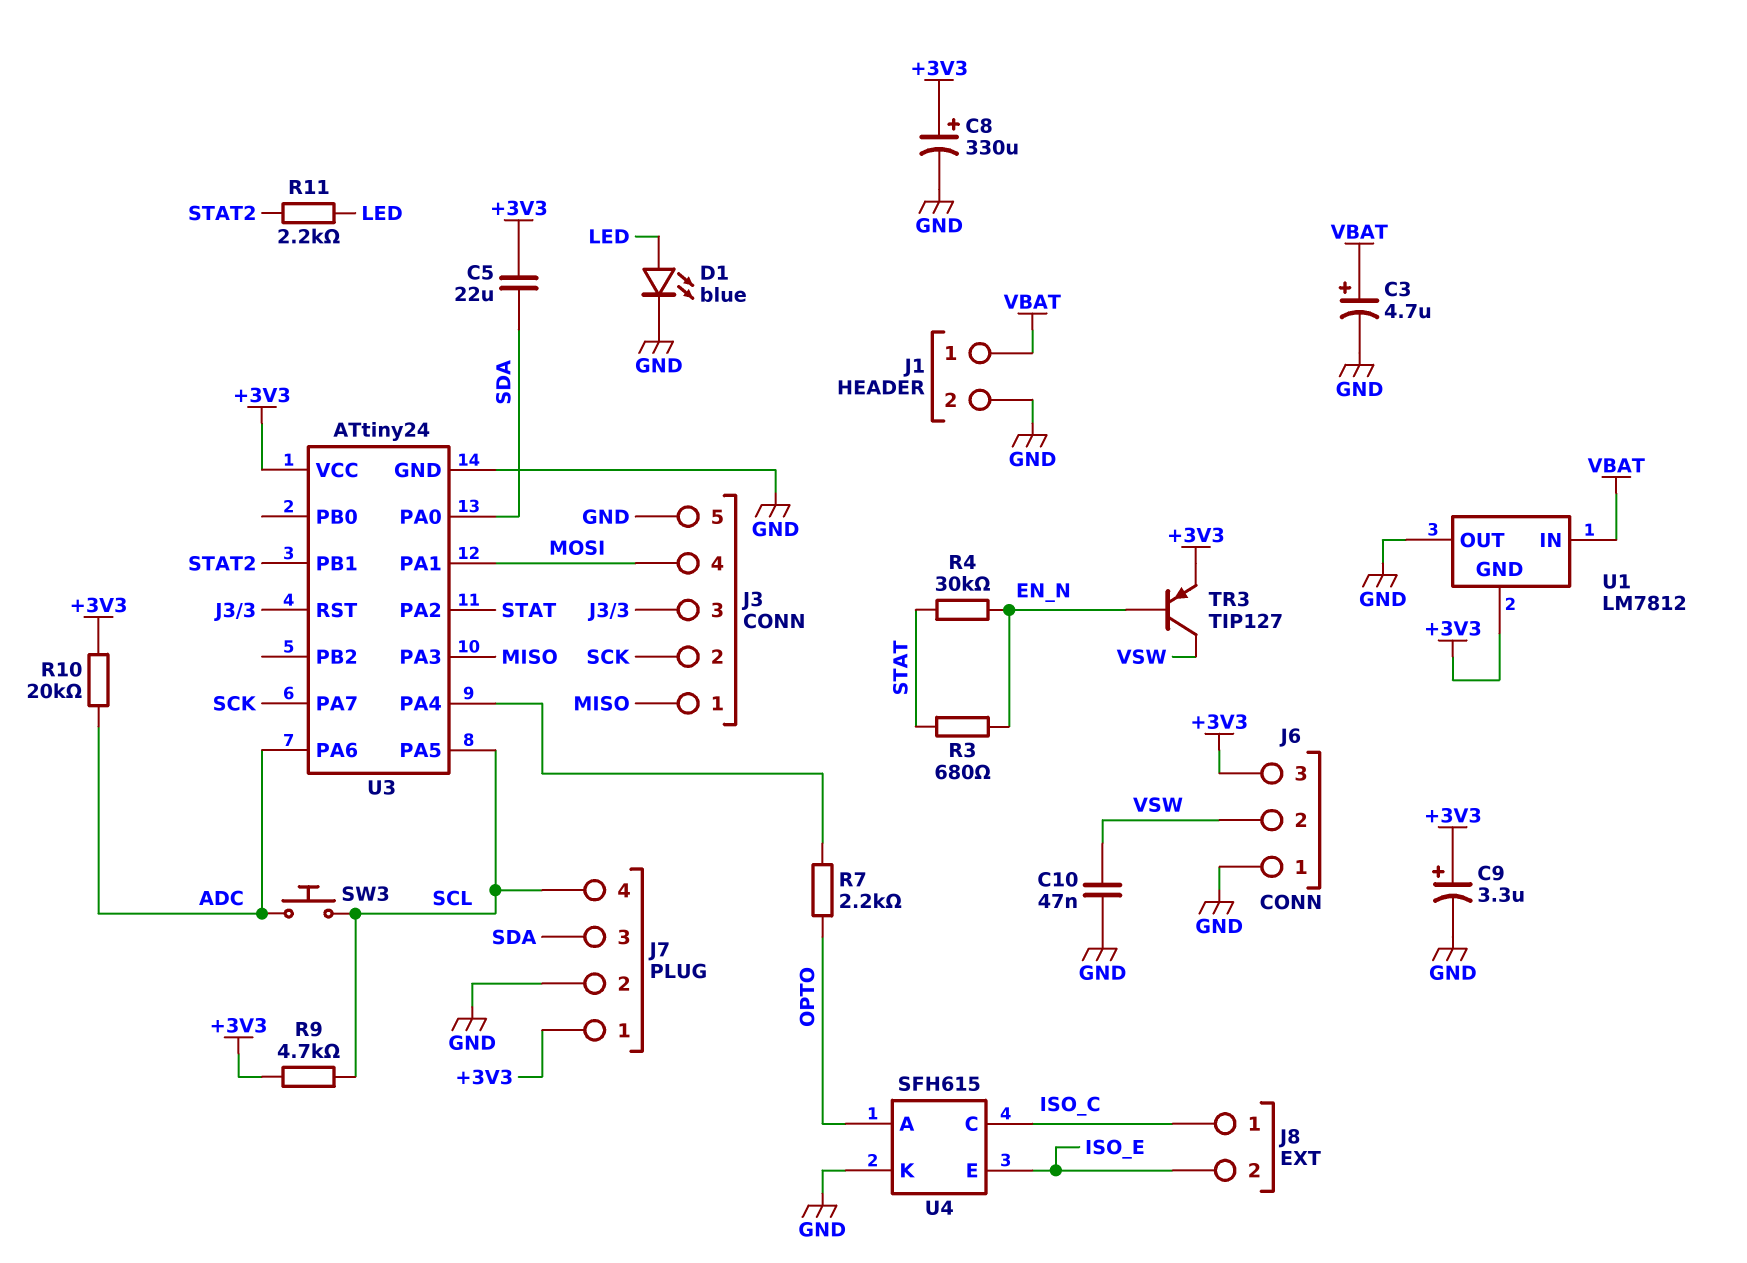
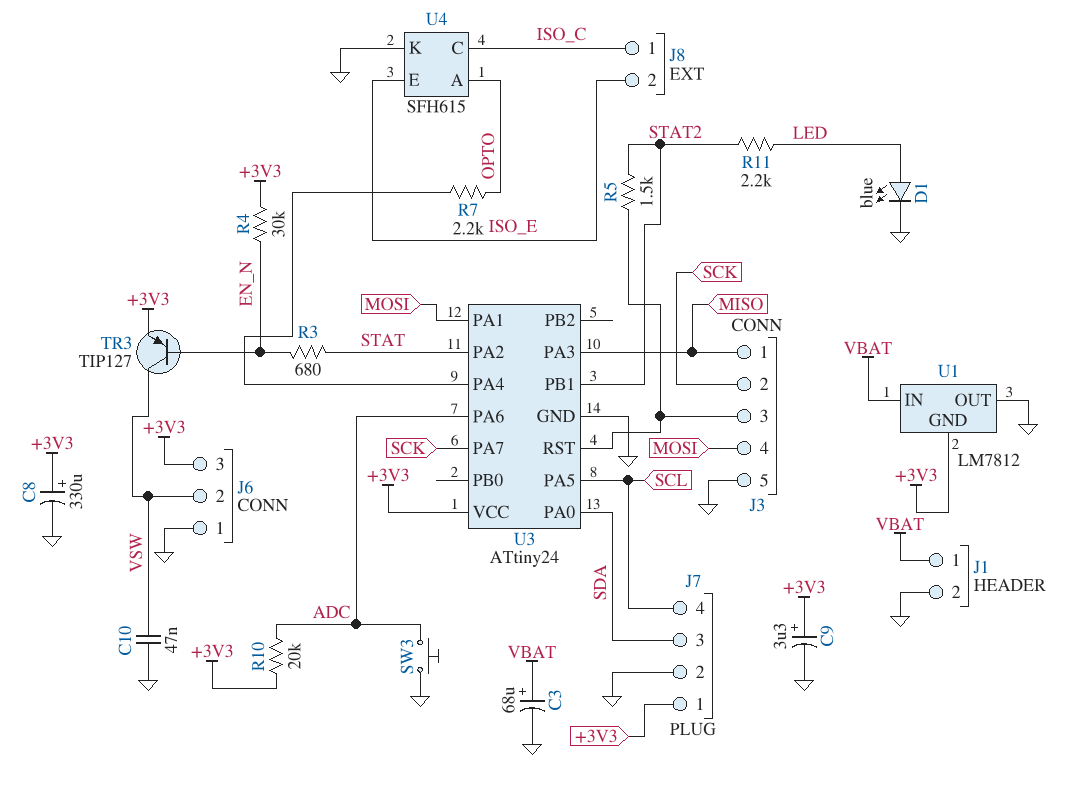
C3: 4.7uF (plus VBAT, minus GND) -> 68uF (plus VBAT, minus GND)
C5: 22uF (+3V3, SDA) -> none
R4: 30k (EN_N, STAT) -> 30k (+3V3, EN_N)
R5: none -> 1.5k (J3/3, STAT2)
R9: 4.7k (+3V3, SCL) -> none
SW3: button (ADC, SCL) -> button (ADC, GND)

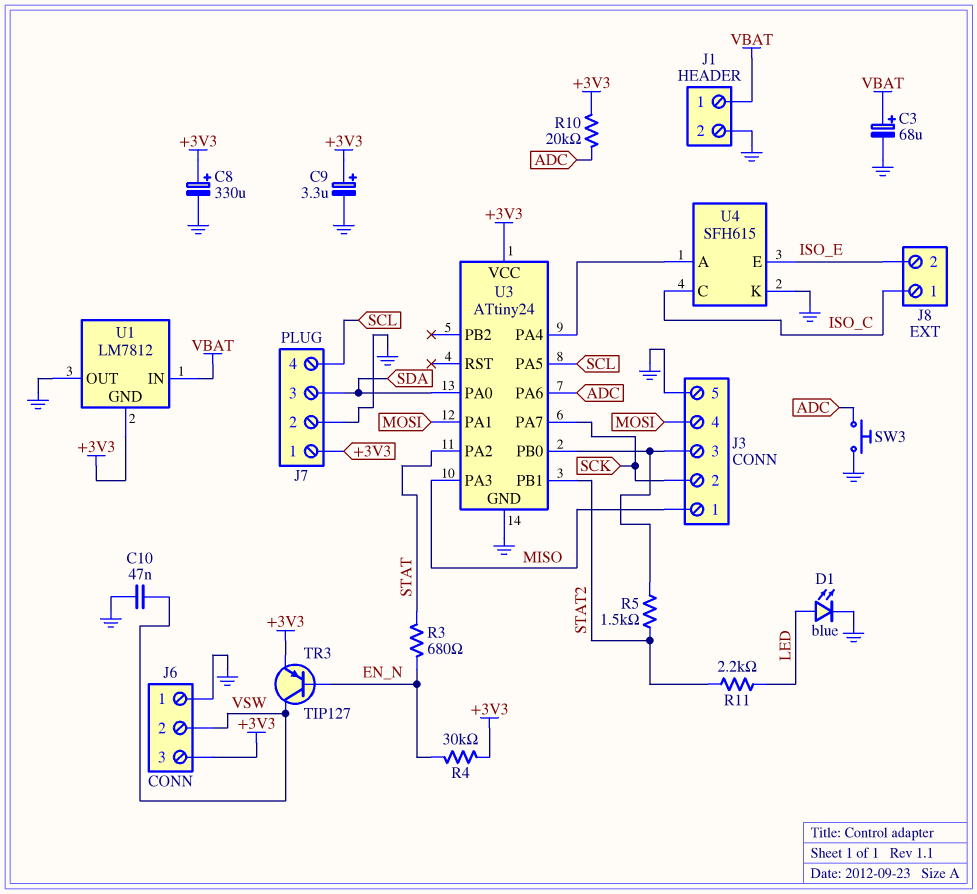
R7: 2.2k (OPTO, U3/PA4) -> none
U3 pin PB0: none -> J3/3
U3 pin RST: J3/3 -> none
U4 pin A: OPTO -> U3/PA4

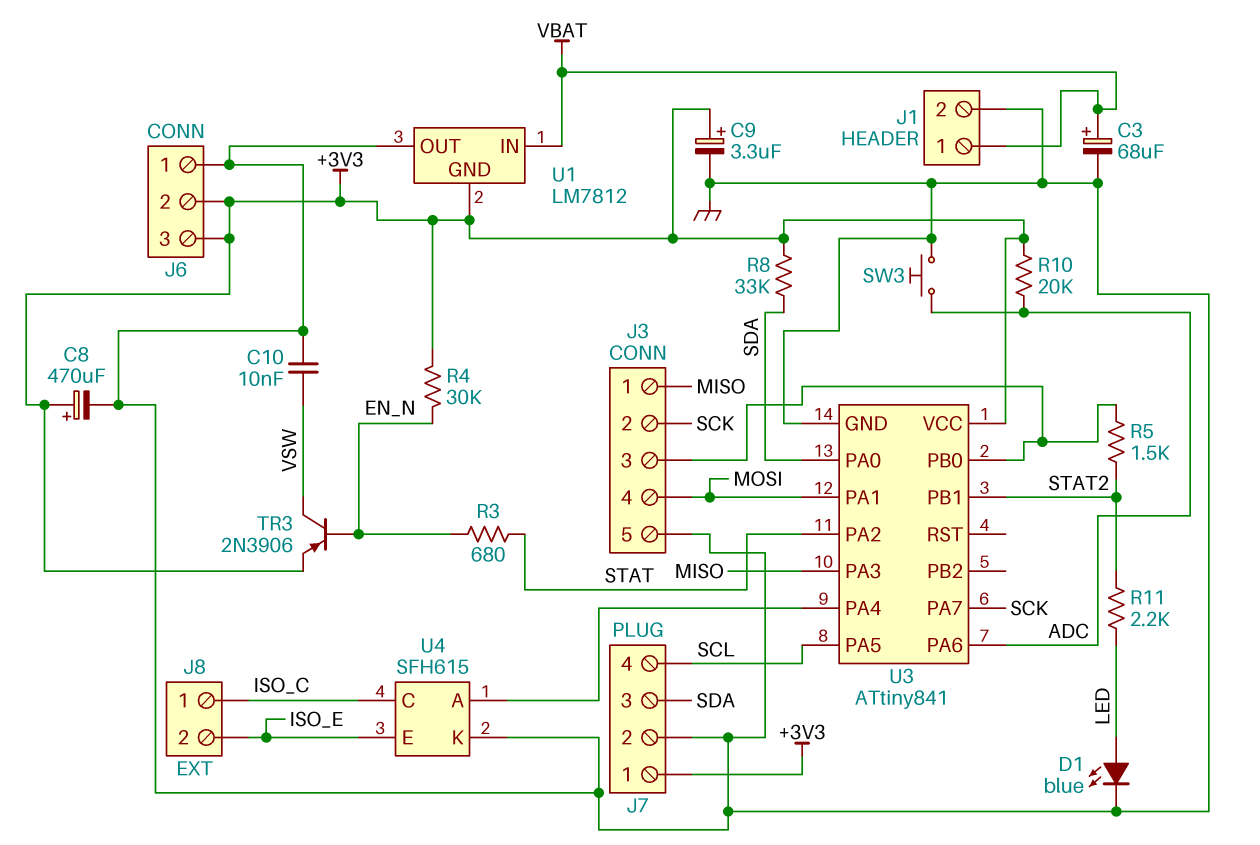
C8: 330uF (plus +3V3, minus GND) -> 470uF (plus +3V3, minus GND)
C10: 47nF (GND, VSW) -> 10nF (GND, VSW)
J6 pin 2: VSW -> +3V3
R8: none -> 33k (+3V3, SDA)
TR3: PNP TIP127 (B EN_N, C VSW, E +3V3) -> PNP 2N3906 (B EN_N, C VSW, E +3V3)
U3: ATtiny24 -> ATtiny841

